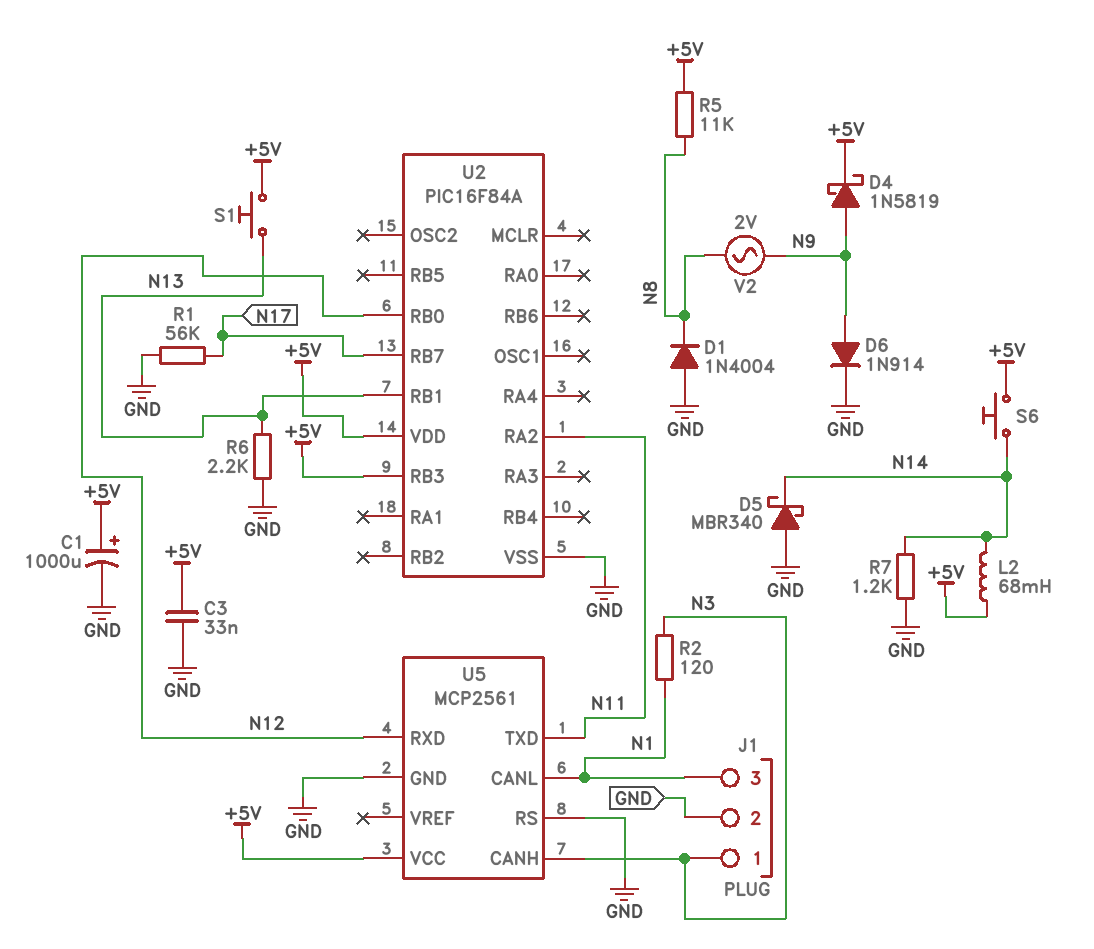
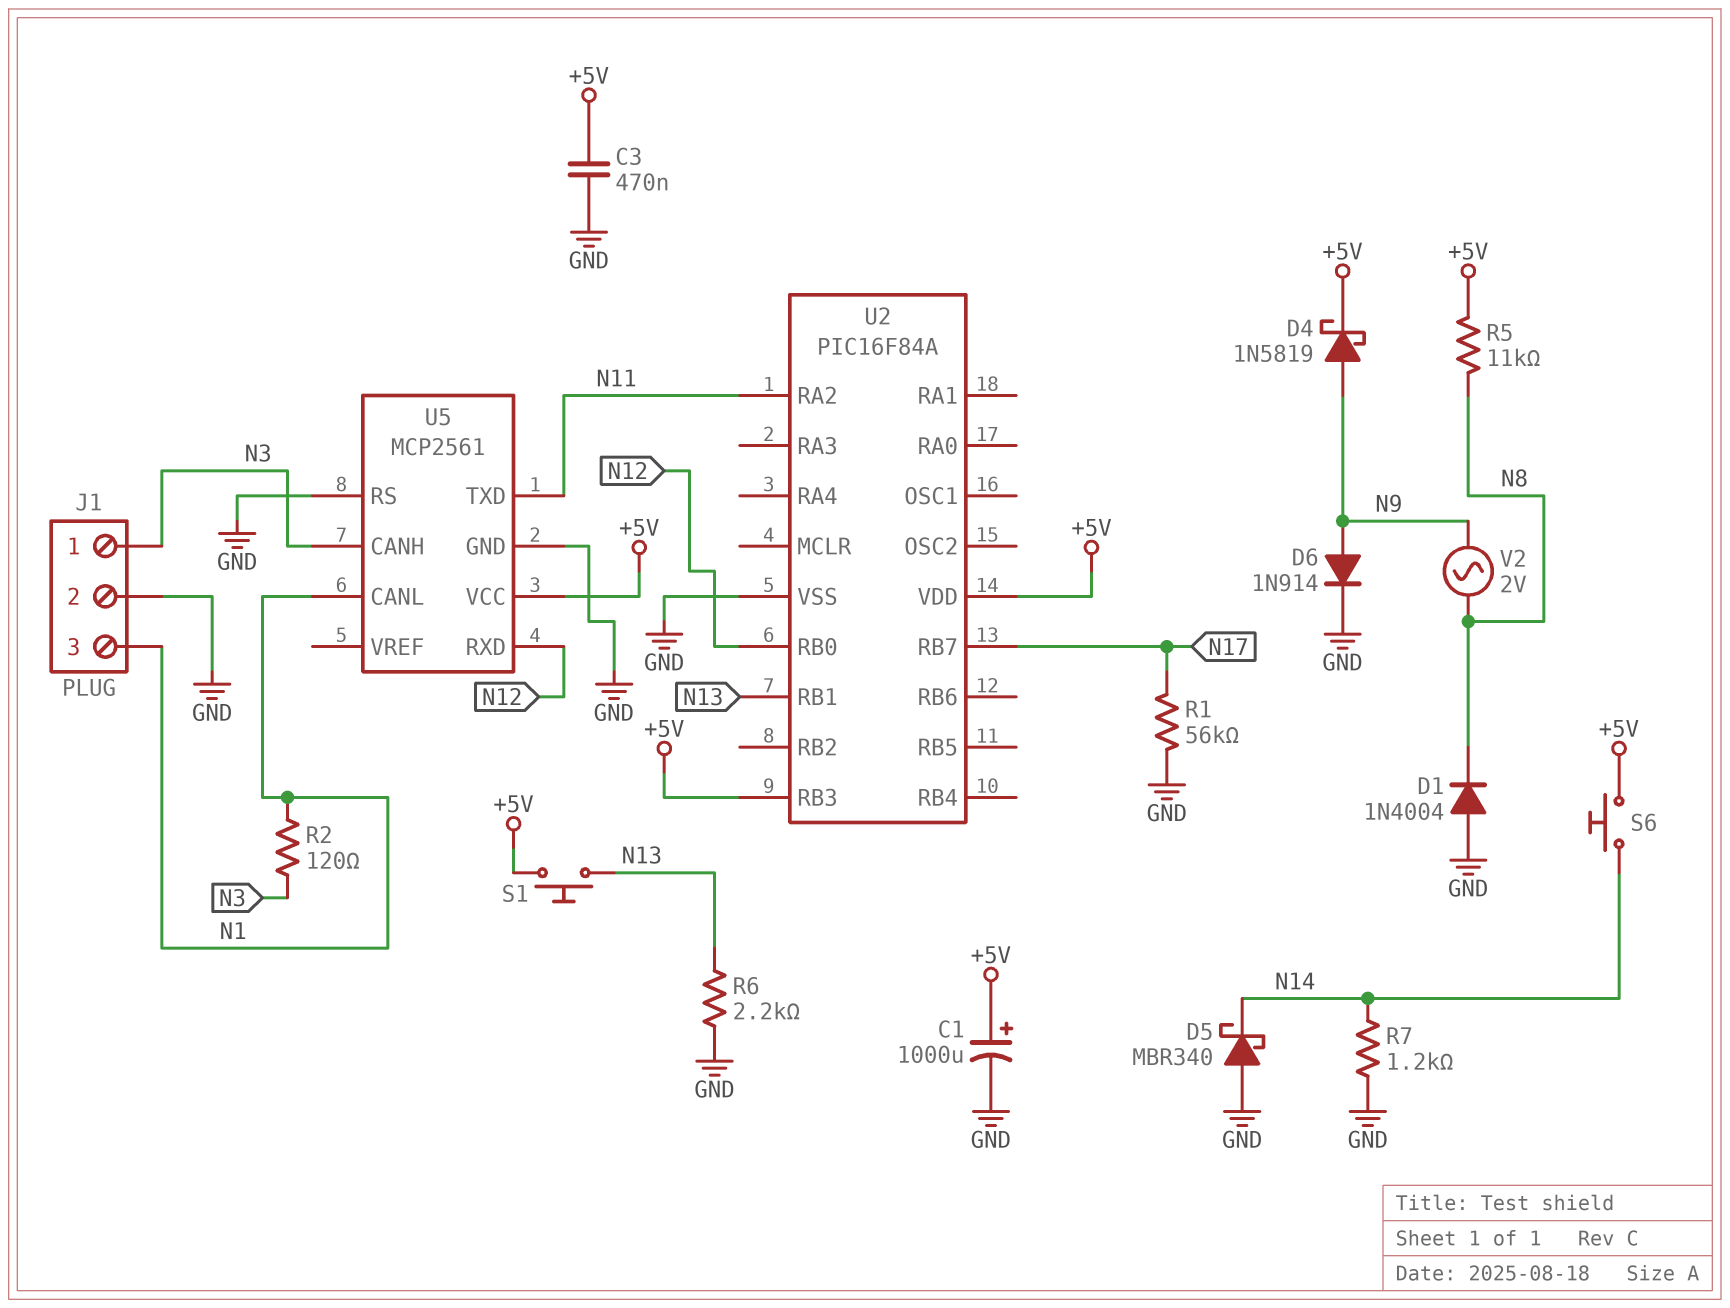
C3: 33nF (+5V, GND) -> 470nF (+5V, GND)
L2: 68mH (+5V, N14) -> none

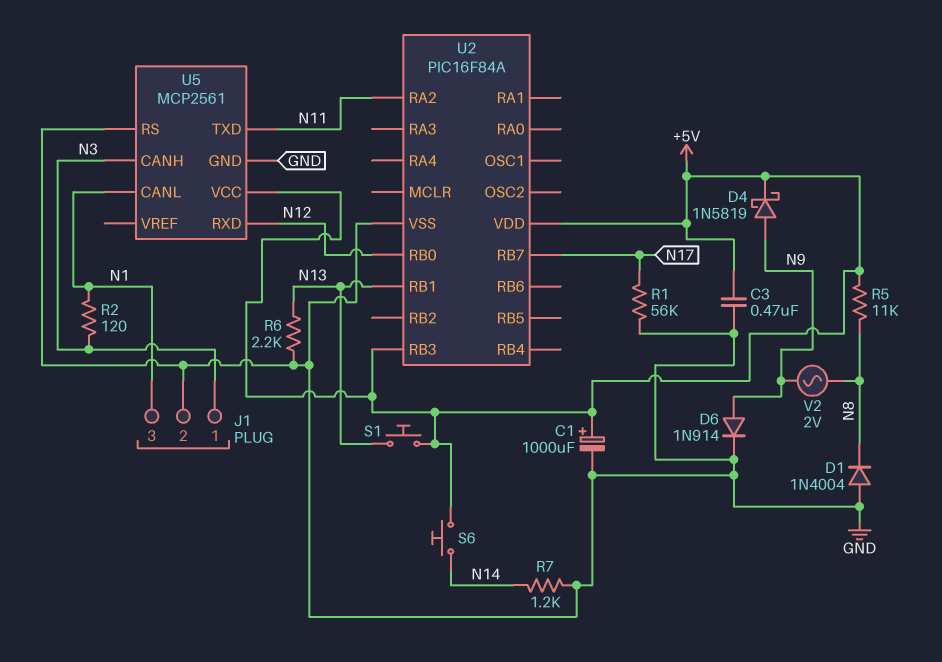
D5: schottky MBR340 (A GND, K N14) -> none

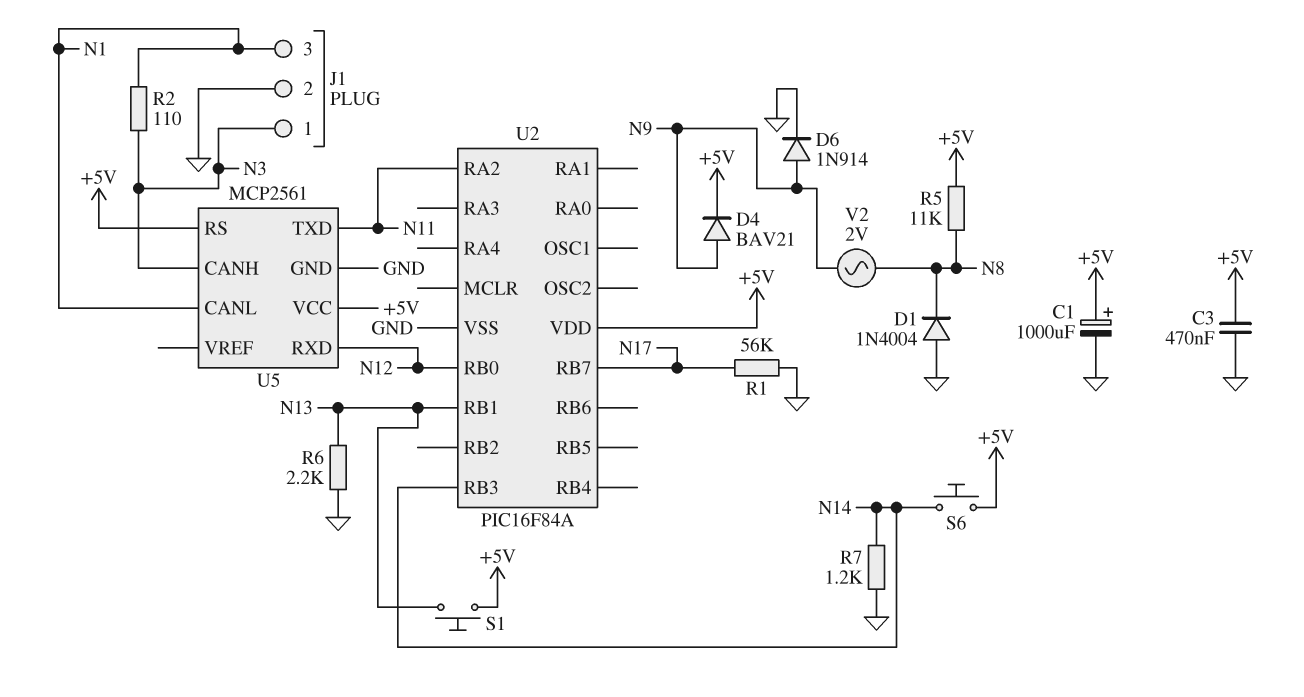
D4: schottky 1N5819 (A N9, K +5V) -> diode BAV21 (A N9, K +5V)
R2: 120 (N1, N3) -> 110 (N1, N3)
U2 pin RB3: +5V -> N14
U5 pin RS: GND -> +5V

